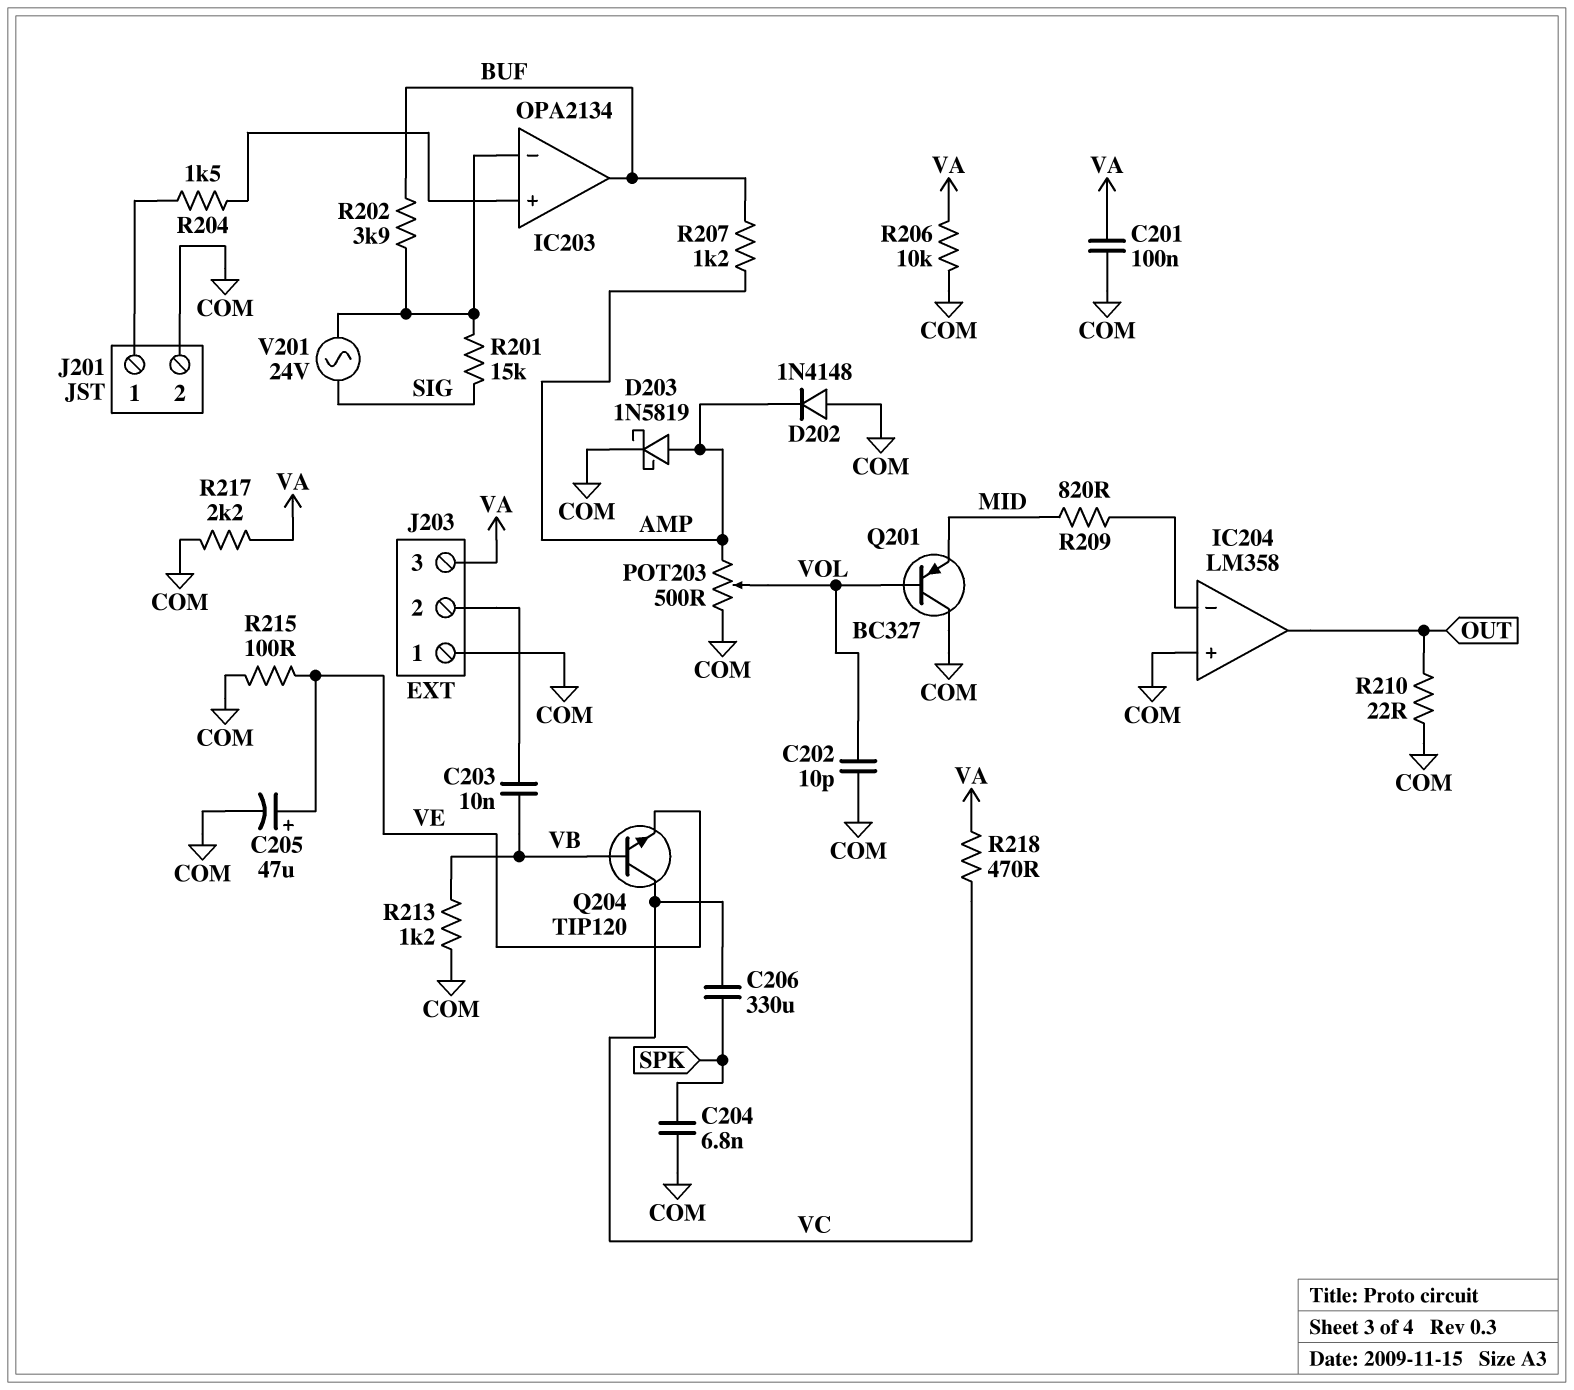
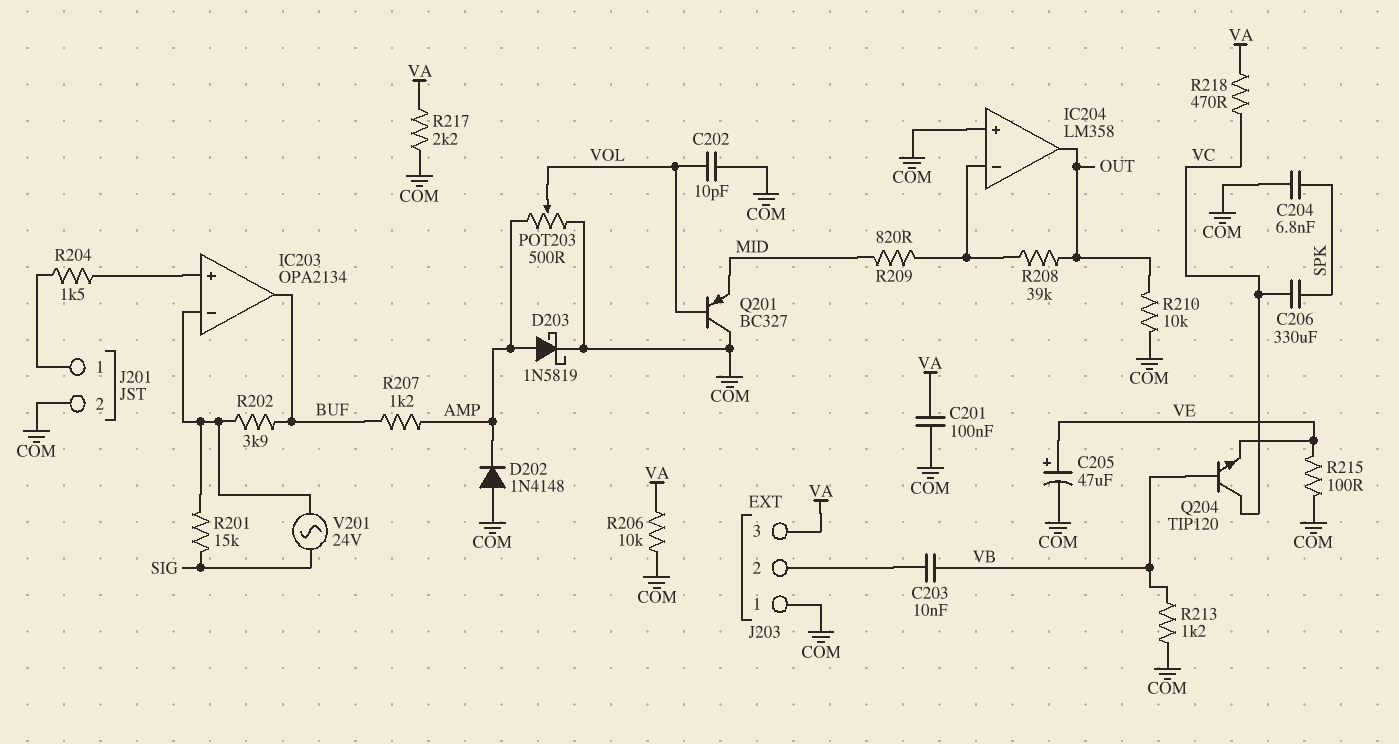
R208: none -> 39k (IC204/in-, OUT)
R210: 22 (COM, OUT) -> 10k (COM, OUT)

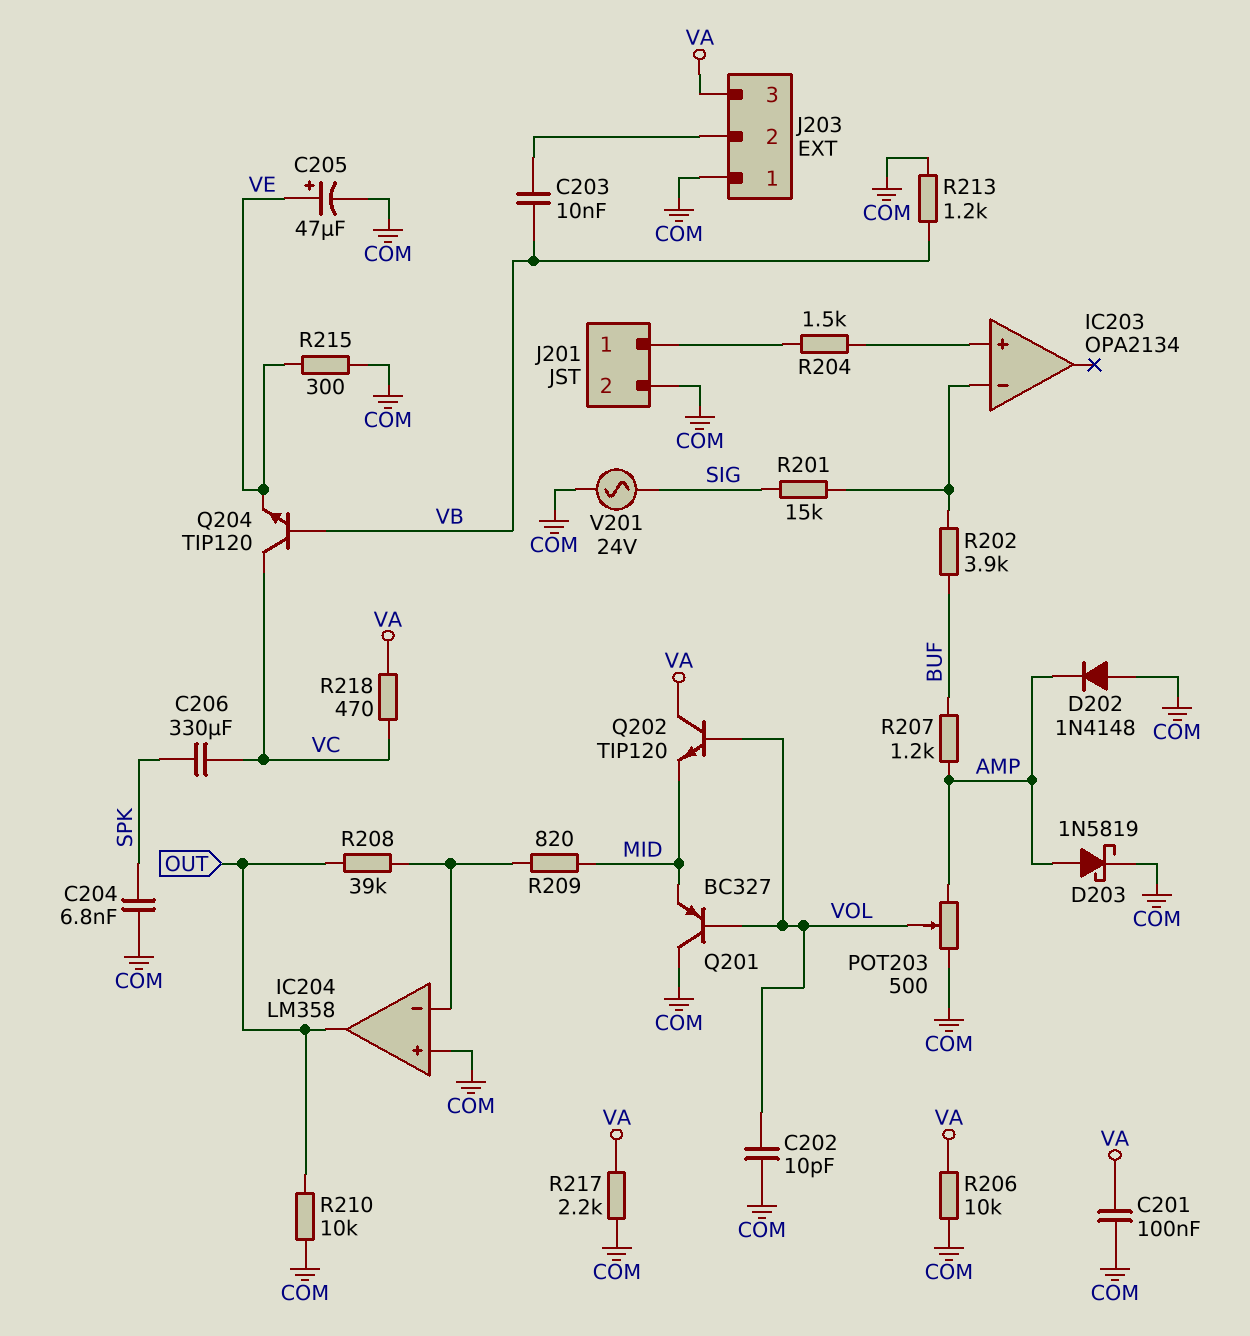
IC203 pin out: BUF -> none
Q202: none -> NPN TIP120 (B VOL, C VA, E MID)
R215: 100 (COM, VE) -> 300 (COM, VE)
V201: AC 24V (IC203/in-, SIG) -> AC 24V (COM, SIG)

